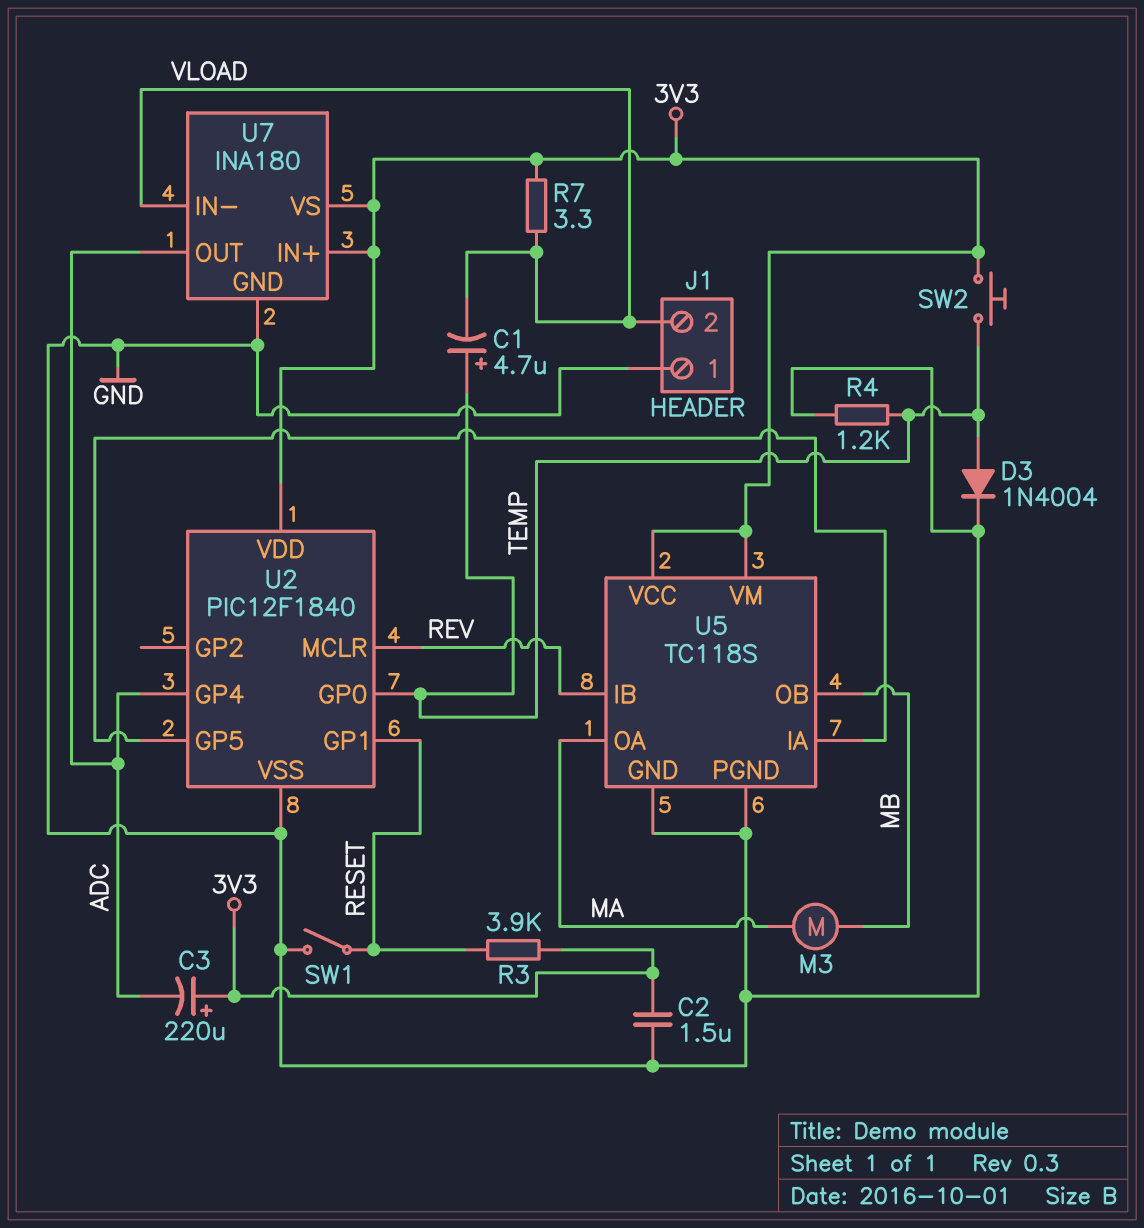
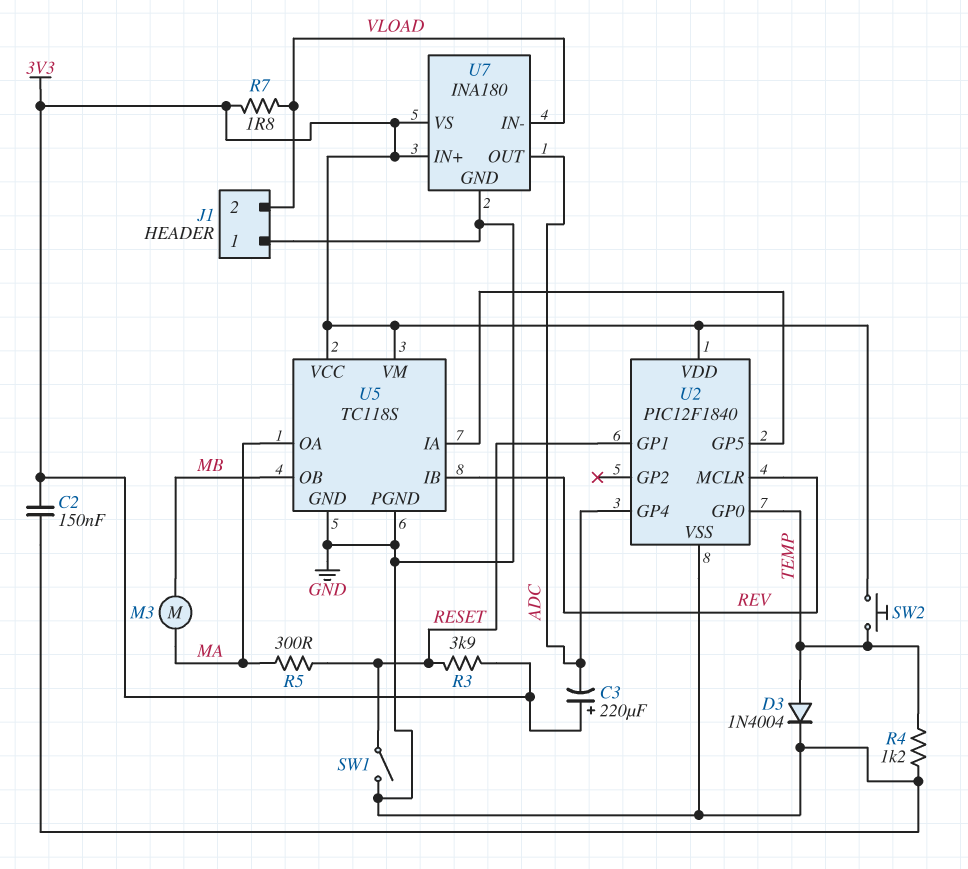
C1: 4.7uF (plus TEMP, minus VLOAD) -> none
C2: 1.5uF (3V3, GND) -> 150nF (3V3, GND)
R5: none -> 300 (MA, RESET)
R7: 3.3 (3V3, VLOAD) -> 1.8 (3V3, VLOAD)

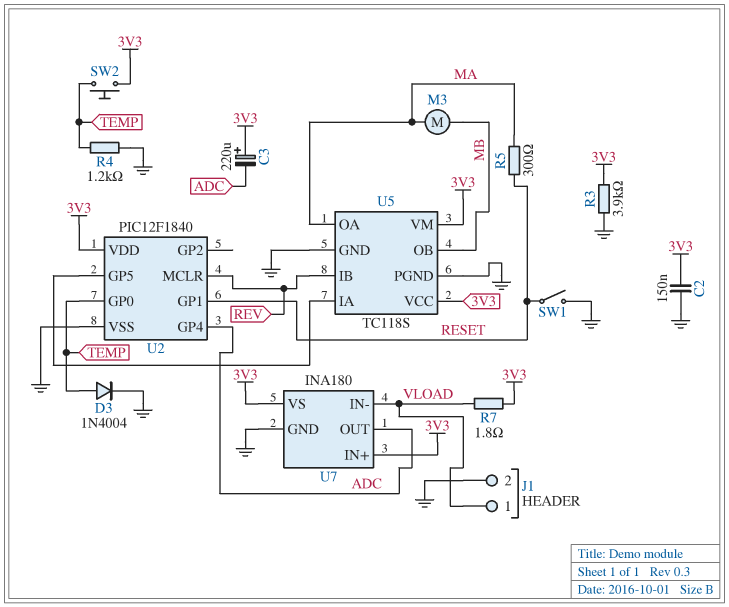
J1 pin 1: GND -> VLOAD
J1 pin 2: VLOAD -> GND
R3: 3.9k (3V3, RESET) -> 3.9k (3V3, GND)

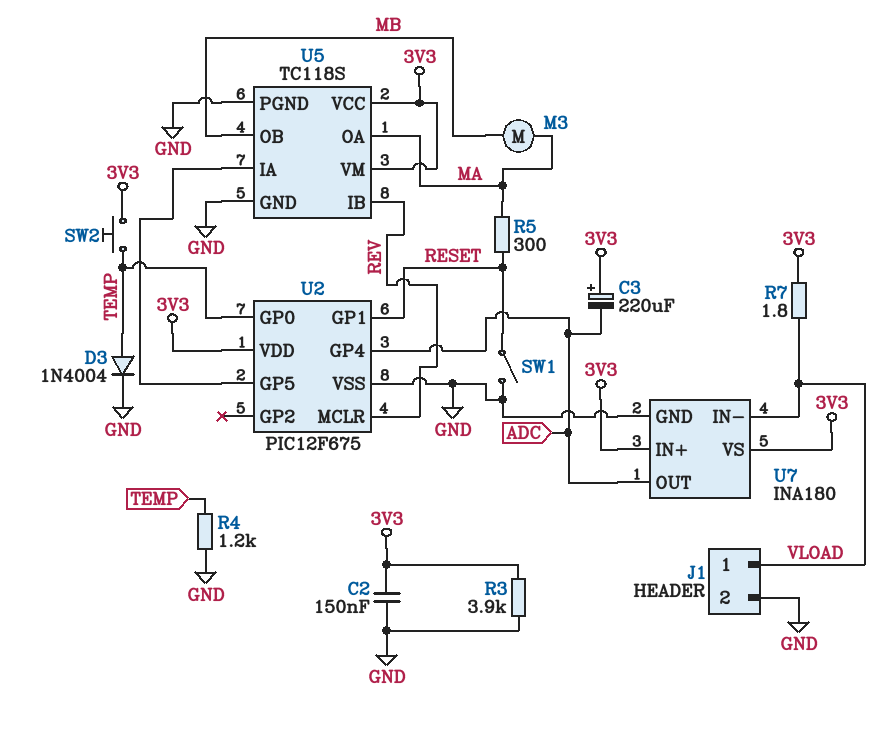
U2: PIC12F1840 -> PIC12F675

